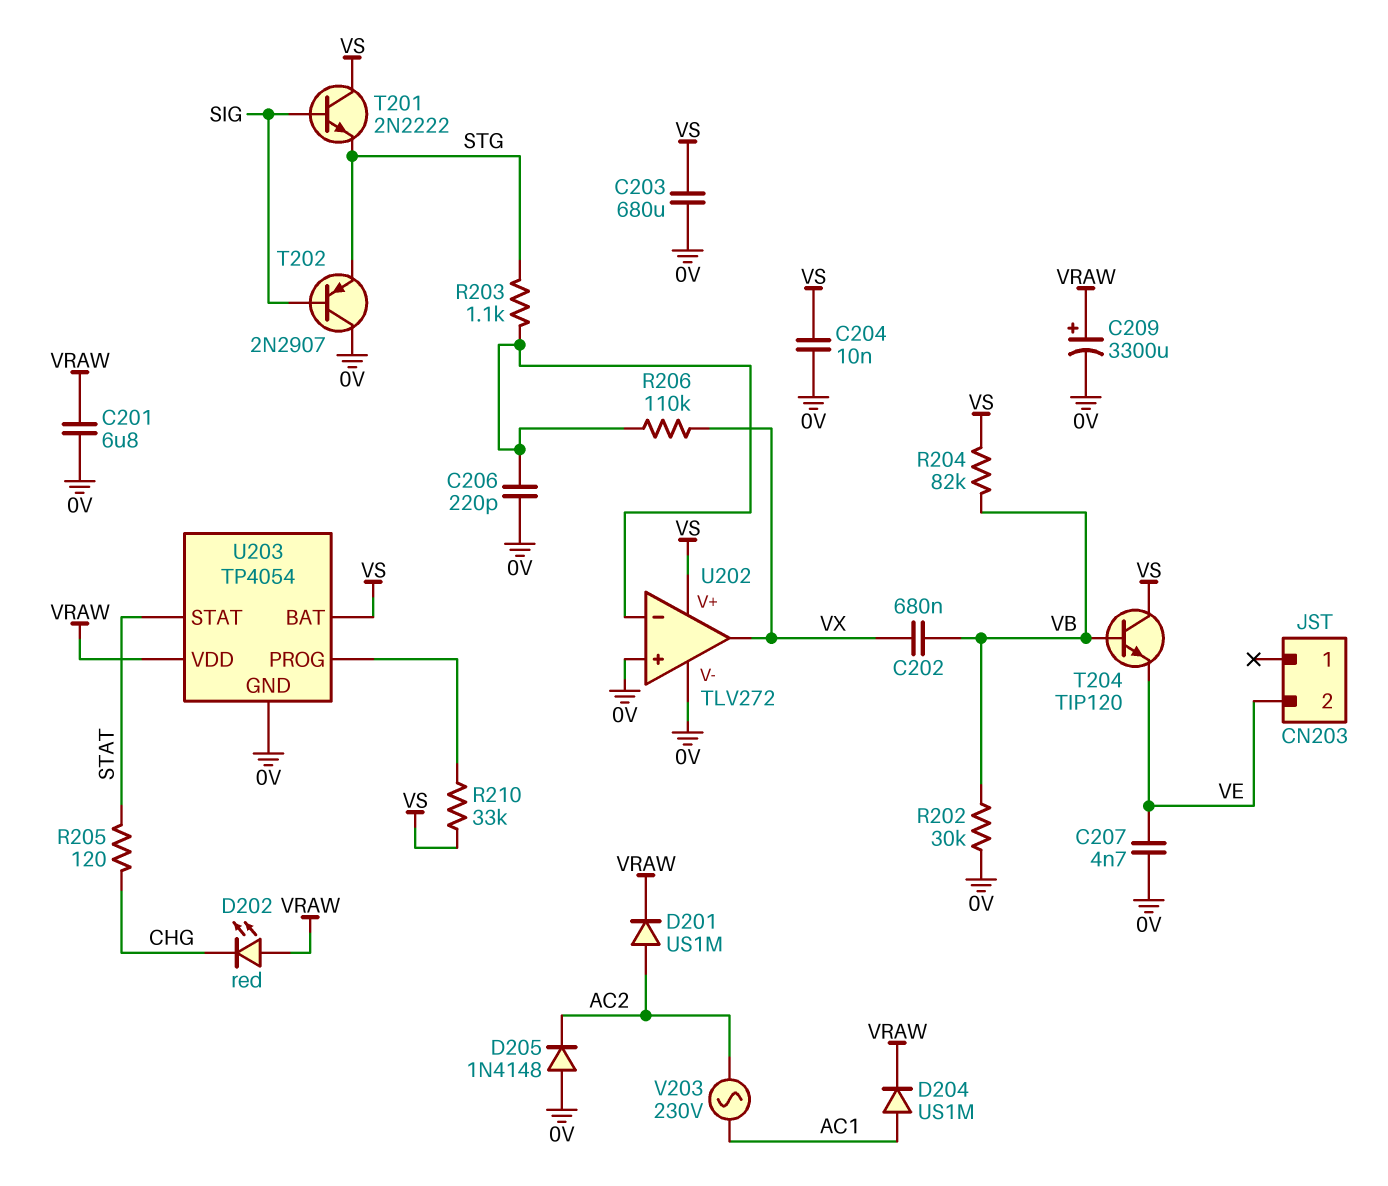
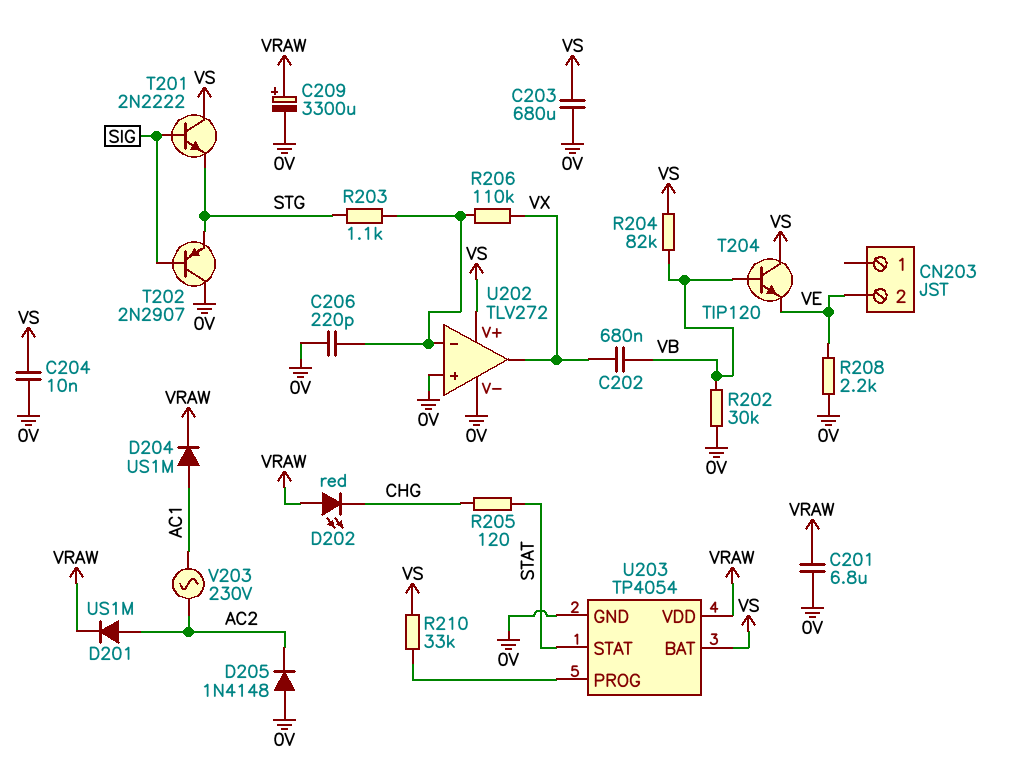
C207: 4.7nF (0V, VE) -> none
R208: none -> 2.2k (0V, VE)

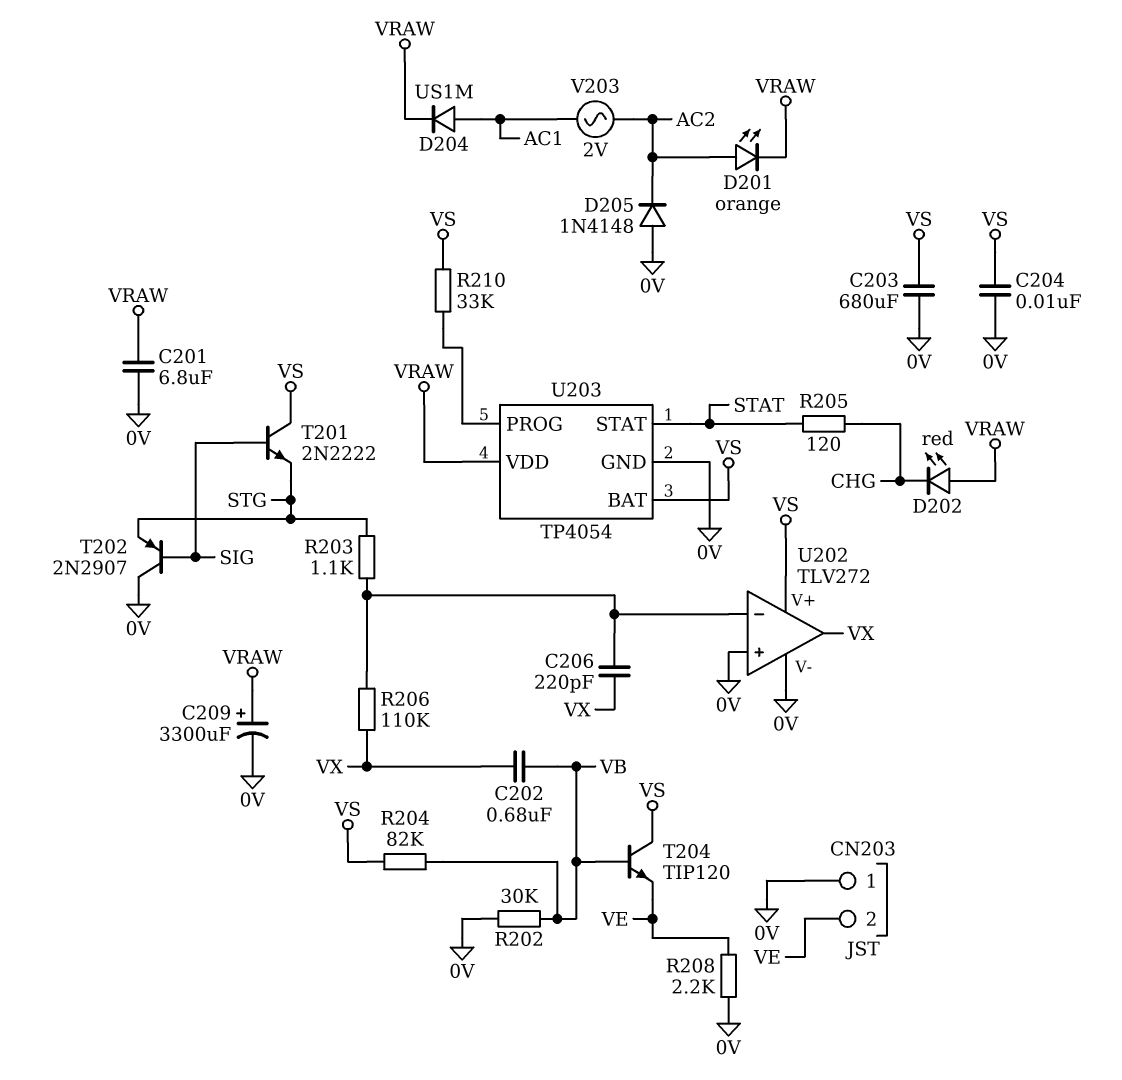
C206: 220pF (0V, U202/in-) -> 220pF (U202/in-, VX)
CN203 pin 1: none -> 0V
D201: diode US1M (A AC2, K VRAW) -> LED orange (A AC2, K VRAW)
V203: AC 230V (AC1, AC2) -> AC 2V (AC1, AC2)

